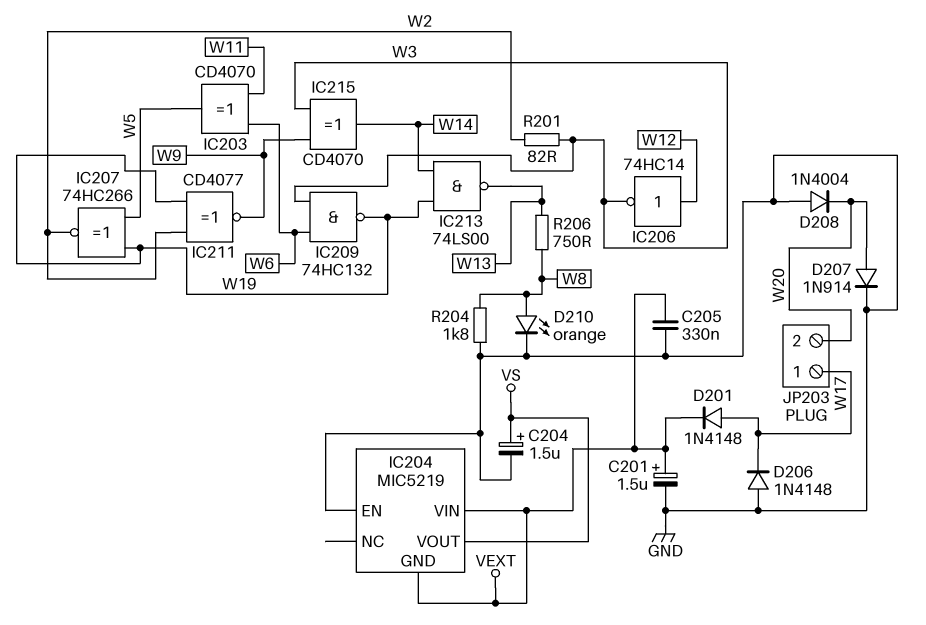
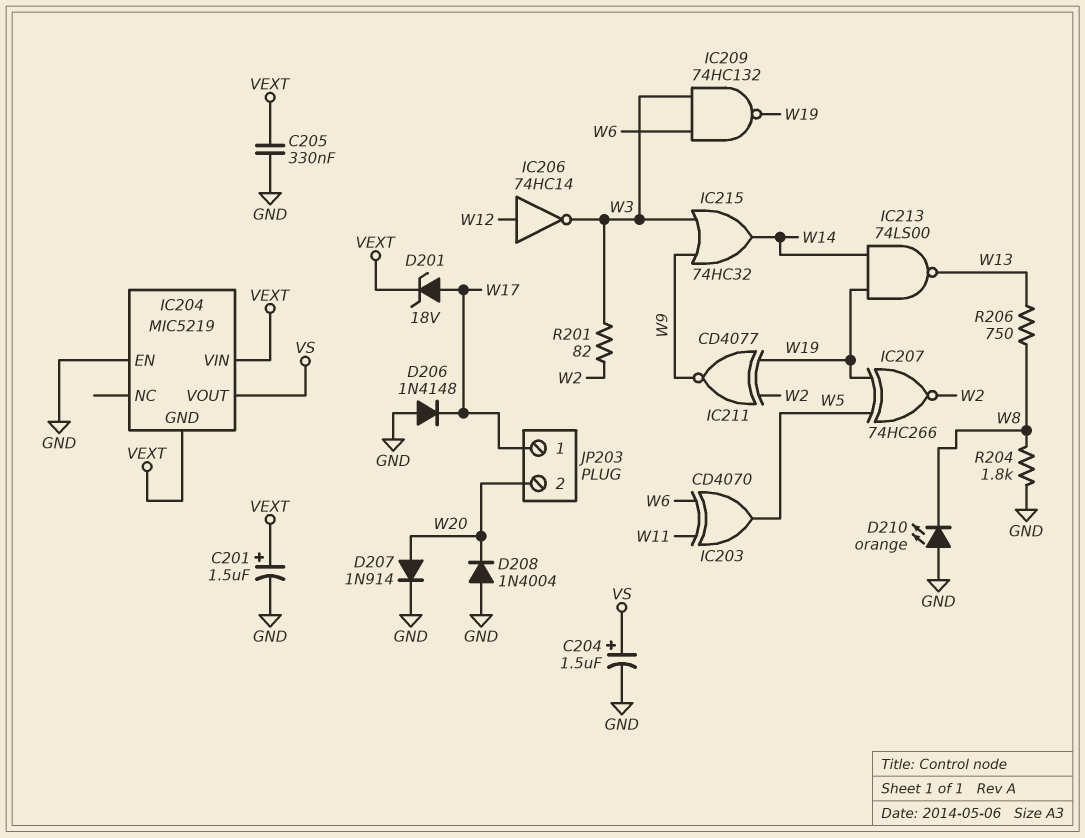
D201: diode 1N4148 (A W17, K VEXT) -> zener 18V (A W17, K VEXT)
D210: LED orange (A W8, K GND) -> LED orange (A GND, K W8)
IC215: XOR CD4070 (in W3, in W9, out W14) -> OR 74HC32 (in W3, in W9, out W14)

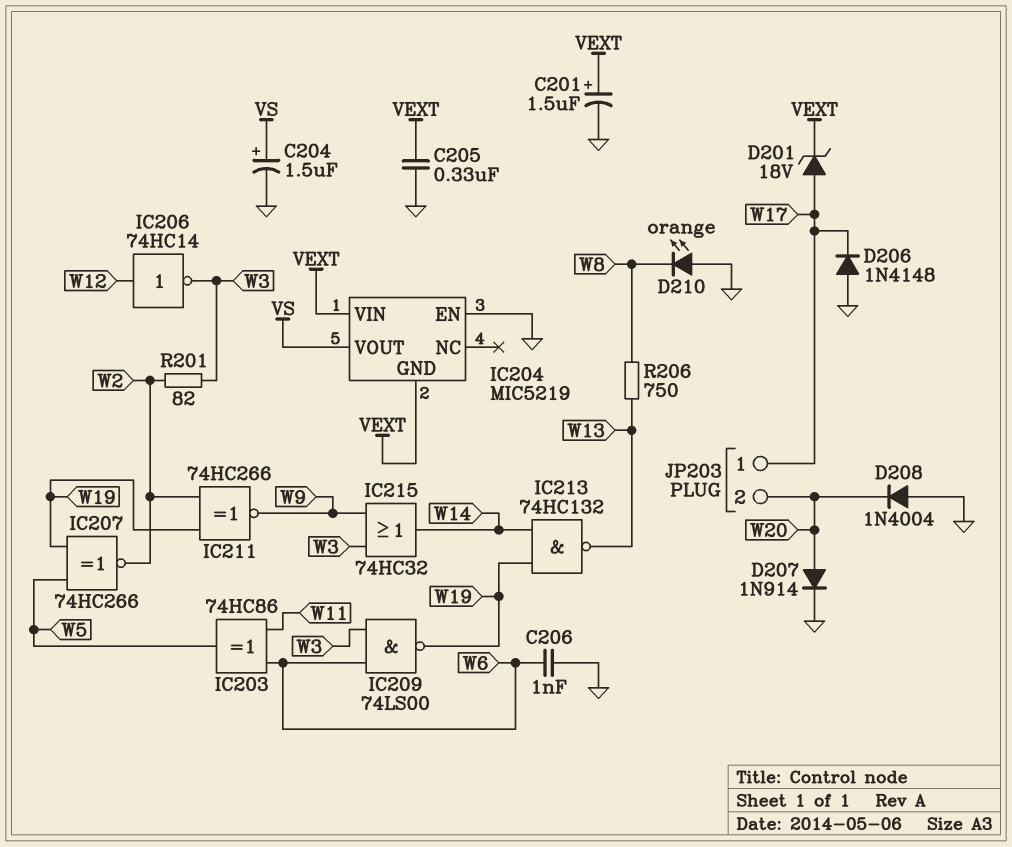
C206: none -> 1nF (GND, W6)
IC203: XOR CD4070 (in W6, in W11, out W5) -> XOR 74HC86 (in W6, in W11, out W5)
IC209: NAND 74HC132 (in W3, in W6, out W19) -> NAND 74LS00 (in W3, in W6, out W19)
IC211: XNOR CD4077 (in W2, in W19, out W9) -> XNOR 74HC266 (in W2, in W19, out W9)
IC213: NAND 74LS00 (in W14, in W19, out W13) -> NAND 74HC132 (in W14, in W19, out W13)
R204: 1.8k (GND, W8) -> none

